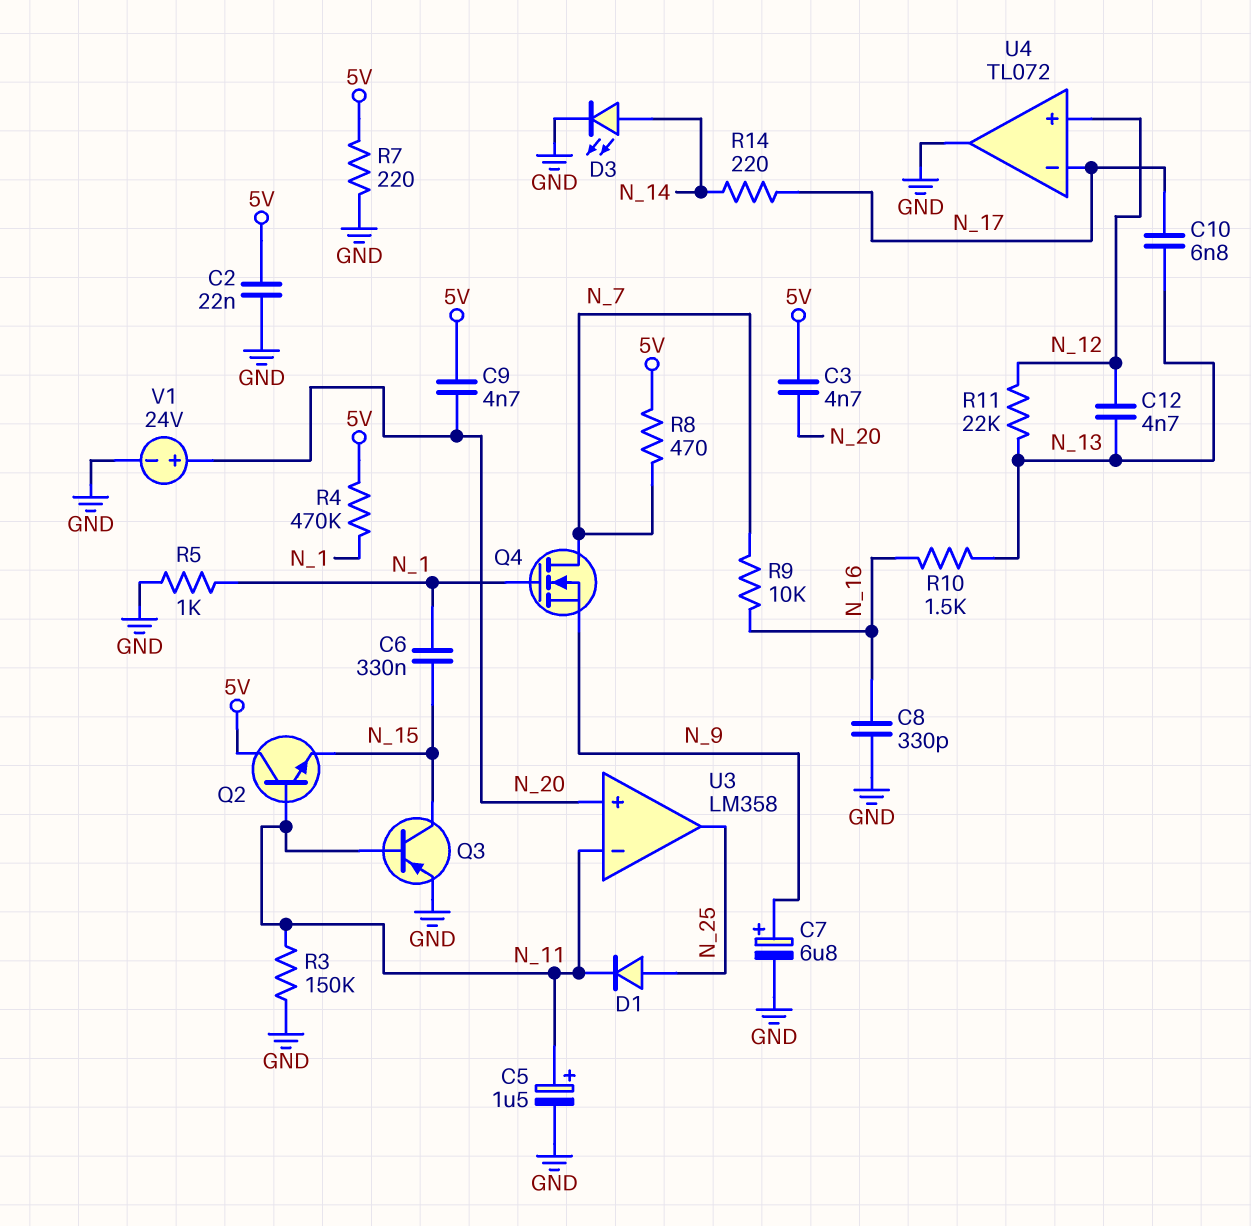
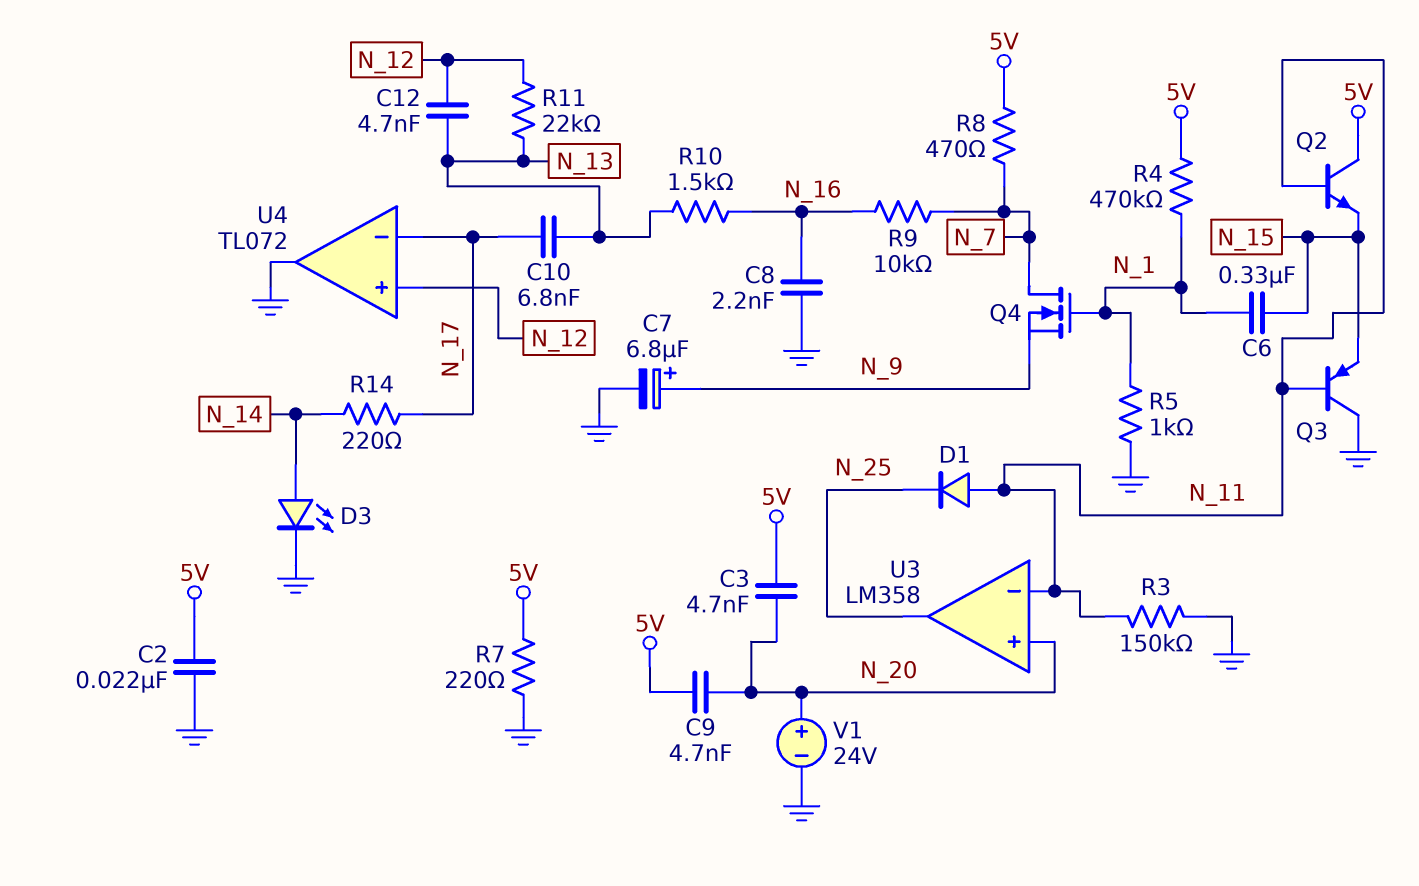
C5: 1.5uF (plus N_11, minus GND) -> none
C8: 330pF (GND, N_16) -> 2.2nF (GND, N_16)
D1: diode (A N_25, K N_11) -> diode (A N_11, K N_25)
Q3: PNP (B N_11, C N_15, E GND) -> PNP (B N_11, C GND, E N_15)

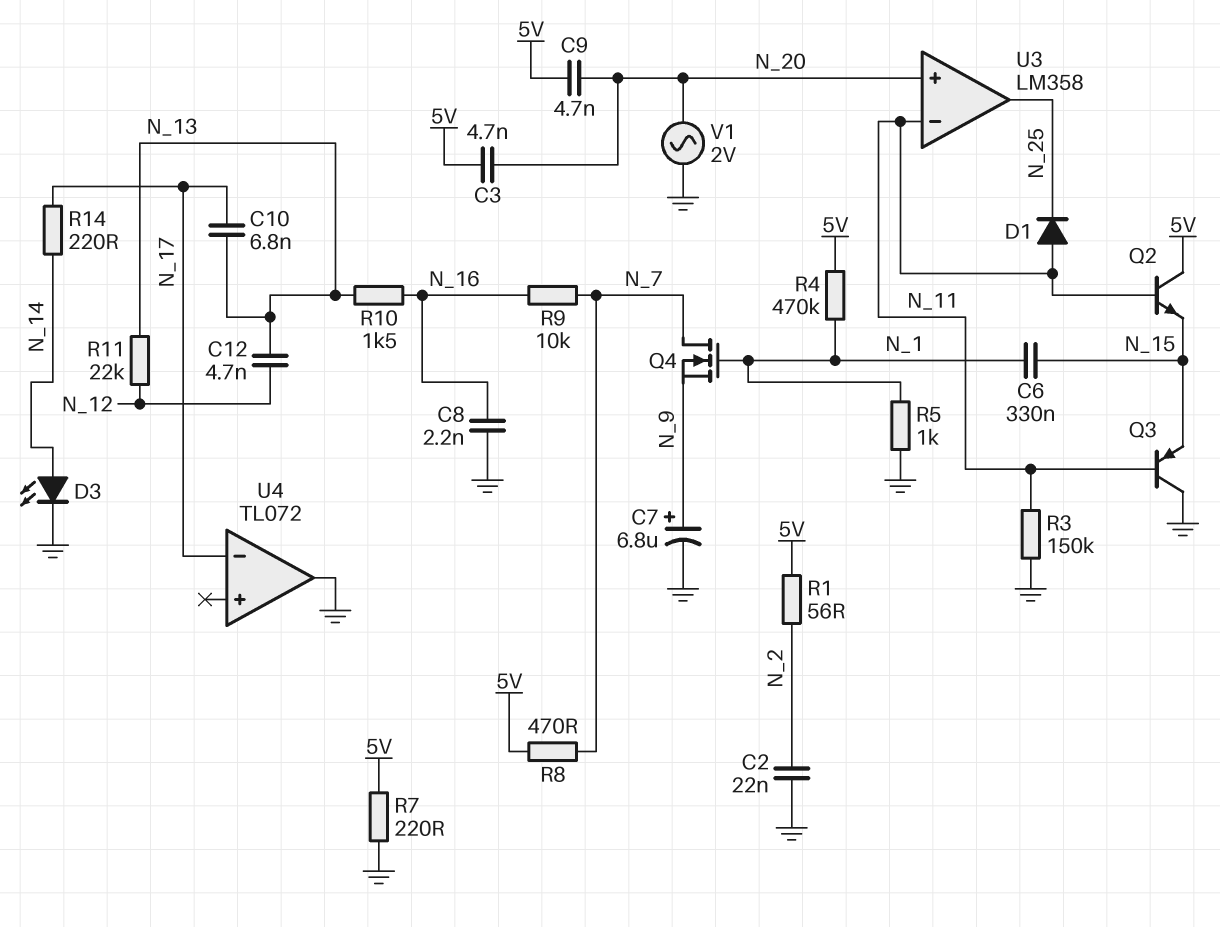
C2: 22nF (5V, GND) -> 22nF (GND, N_2)
R1: none -> 56 (5V, N_2)
U4 pin in+: N_12 -> none
V1: 24V (plus N_20, minus GND) -> AC 2V (GND, N_20)

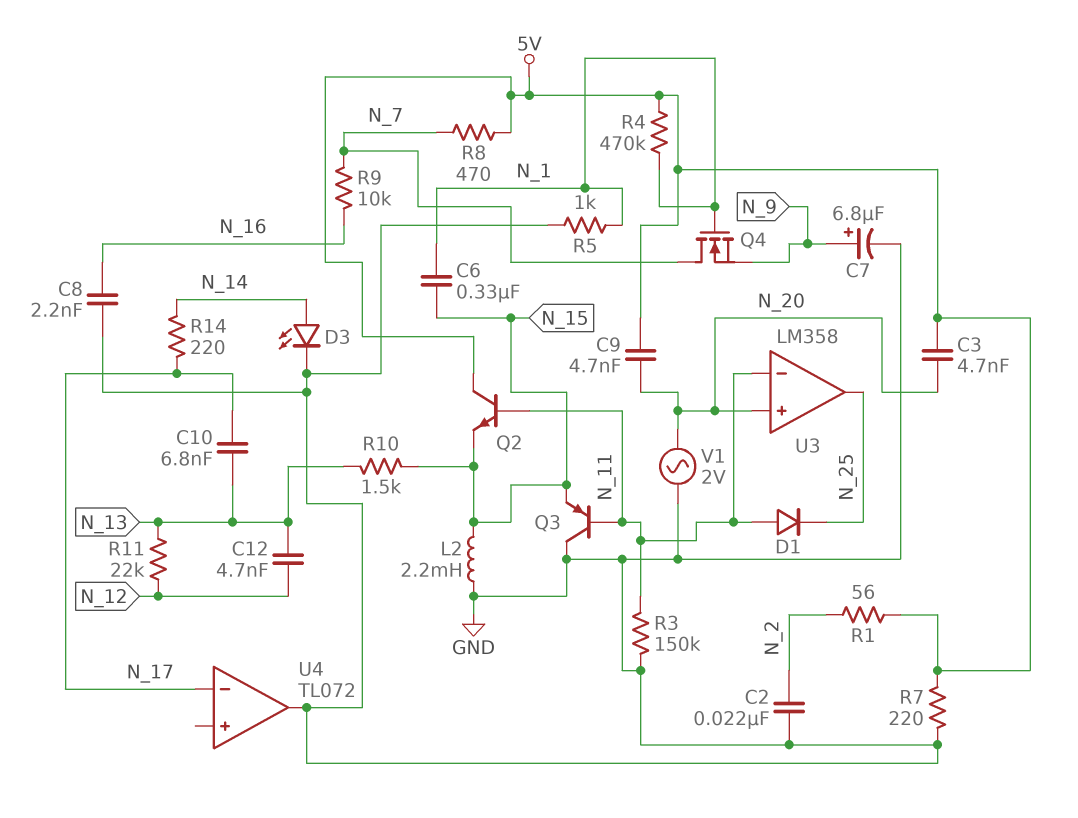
L2: none -> 2.2mH (GND, N_15)
R10: 1.5k (N_13, N_16) -> 1.5k (N_13, N_15)

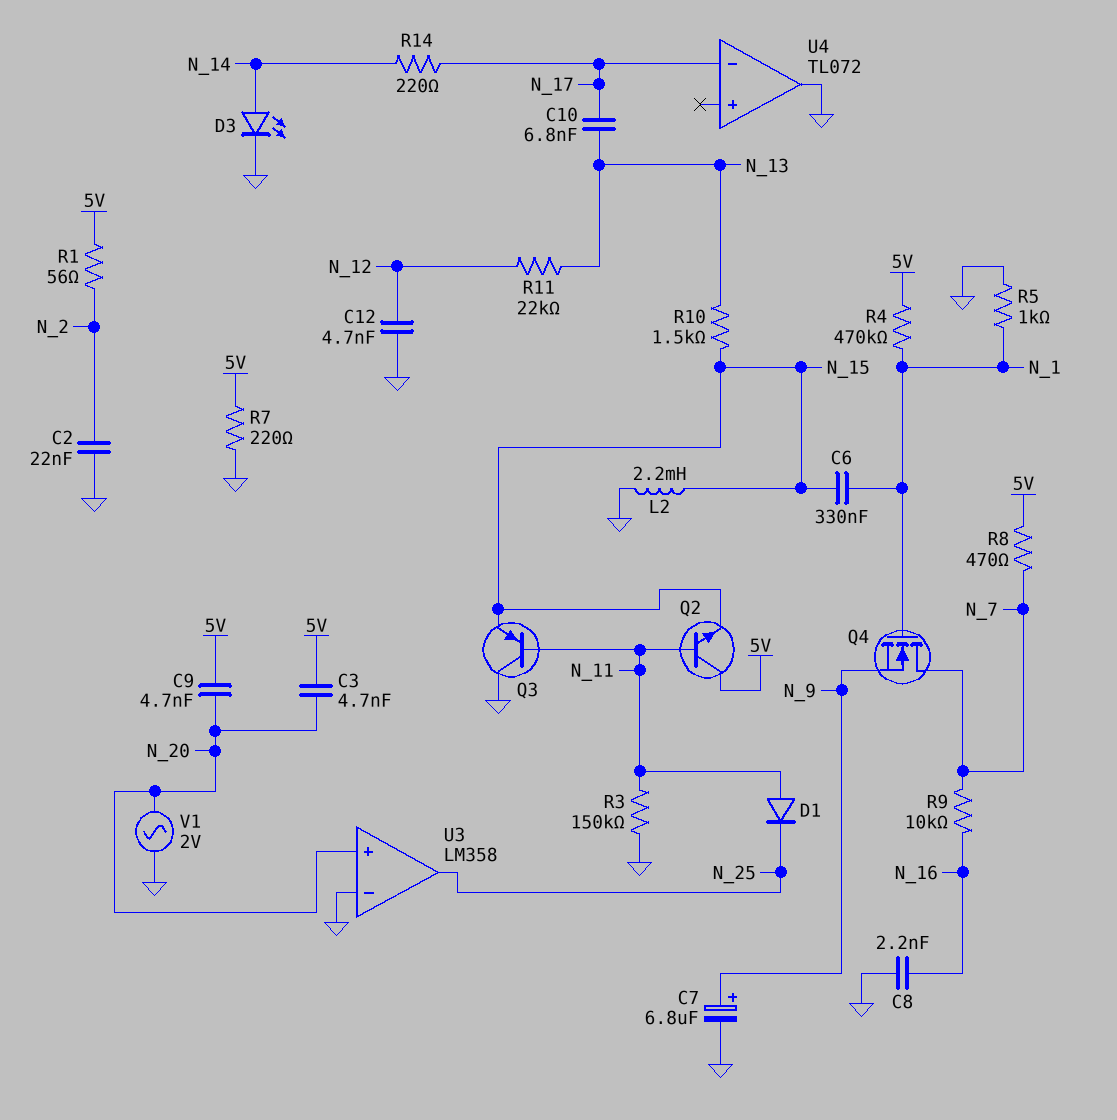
C12: 4.7nF (N_12, N_13) -> 4.7nF (GND, N_12)
U3 pin in-: N_11 -> GND

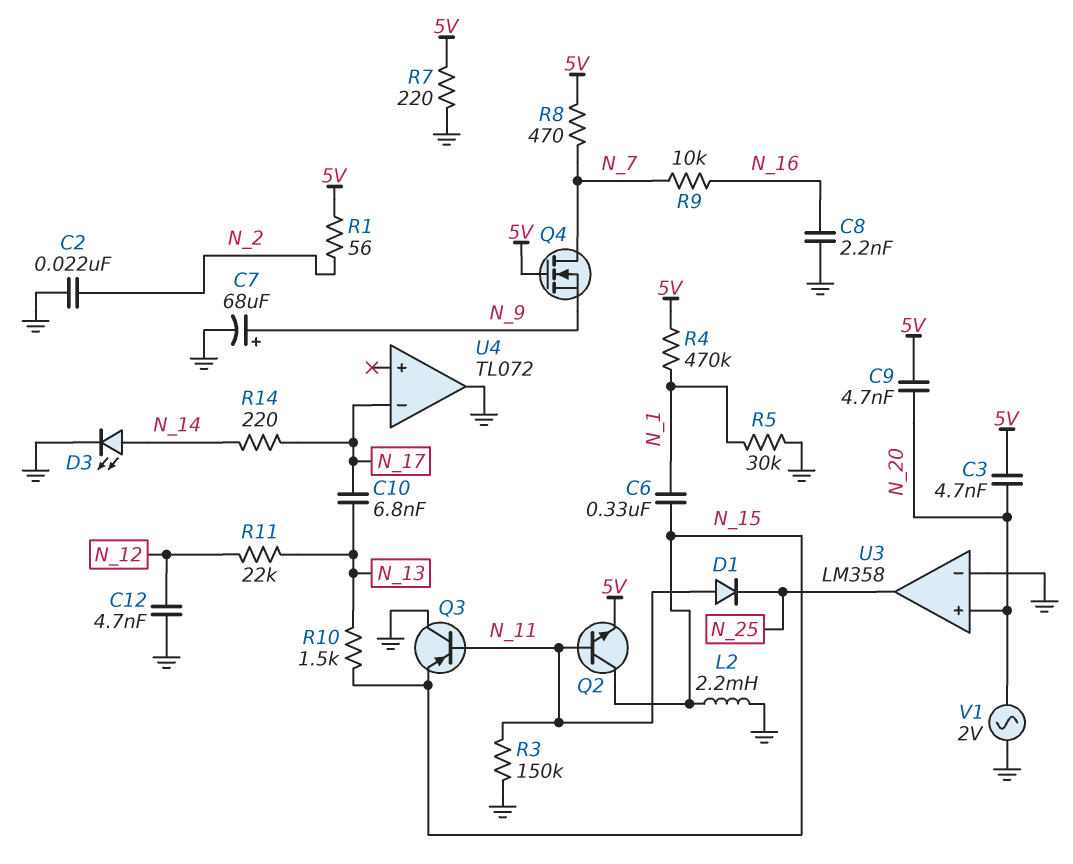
C7: 6.8uF (plus N_9, minus GND) -> 68uF (plus N_9, minus GND)
Q2: NPN (B N_11, C 5V, E N_15) -> NPN (B N_11, C N_15, E 5V)
Q4: NMOS (G N_1, D N_7, S N_9) -> NMOS (G 5V, D N_7, S N_9)
R5: 1k (GND, N_1) -> 30k (GND, N_1)

